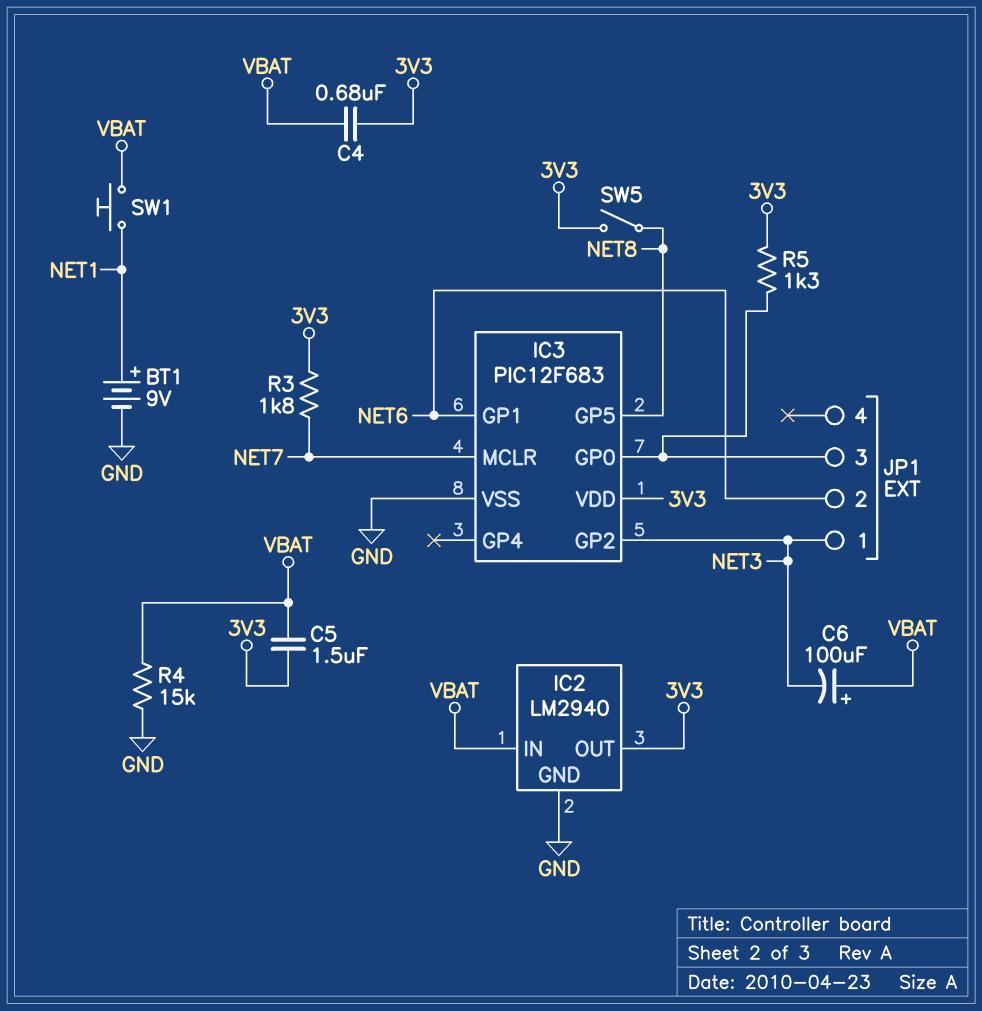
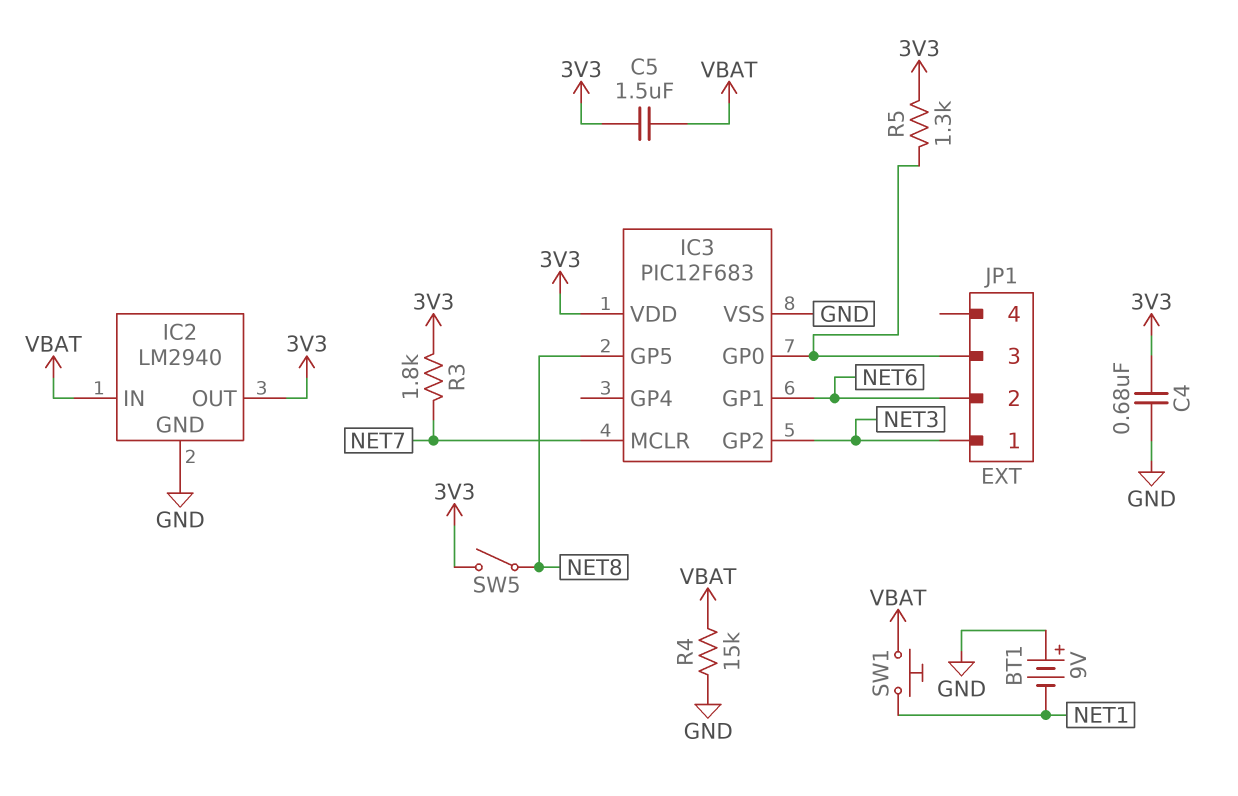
BT1: 9V (plus NET1, minus GND) -> 9V (plus GND, minus NET1)
C4: 680nF (3V3, VBAT) -> 680nF (3V3, GND)
C6: 100uF (plus VBAT, minus NET3) -> none

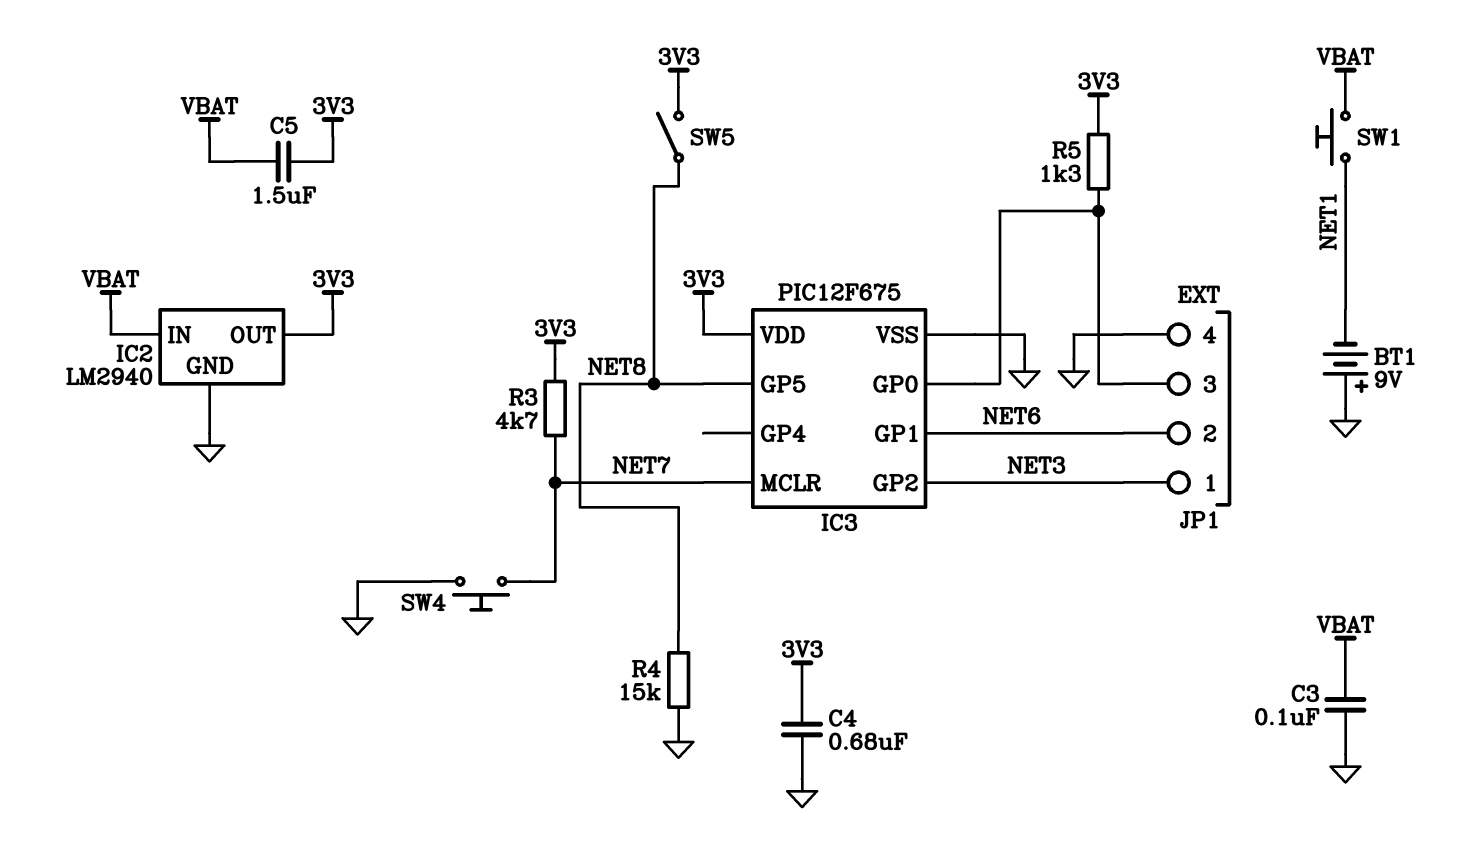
C3: none -> 100nF (GND, VBAT)
IC3: PIC12F683 -> PIC12F675
JP1 pin 4: none -> GND
R3: 1.8k (3V3, NET7) -> 4.7k (3V3, NET7)
R4: 15k (GND, VBAT) -> 15k (GND, NET8)
SW4: none -> button (GND, NET7)

